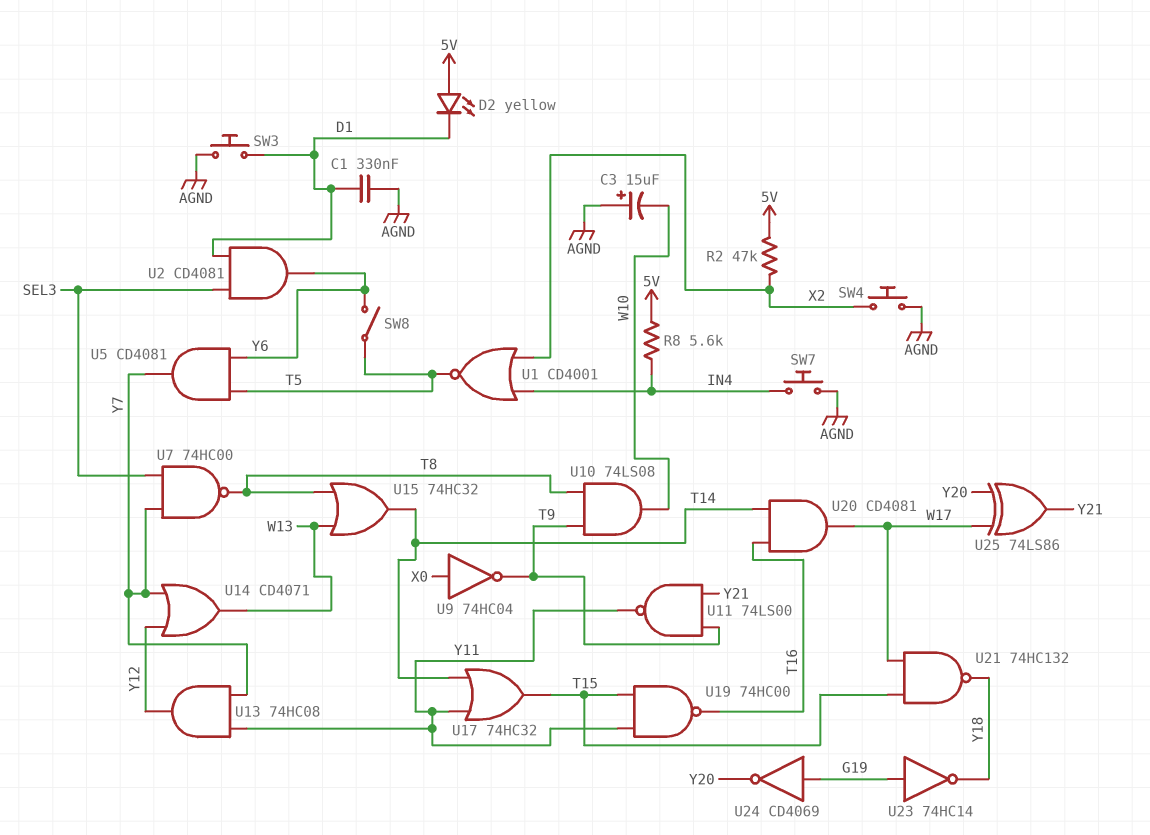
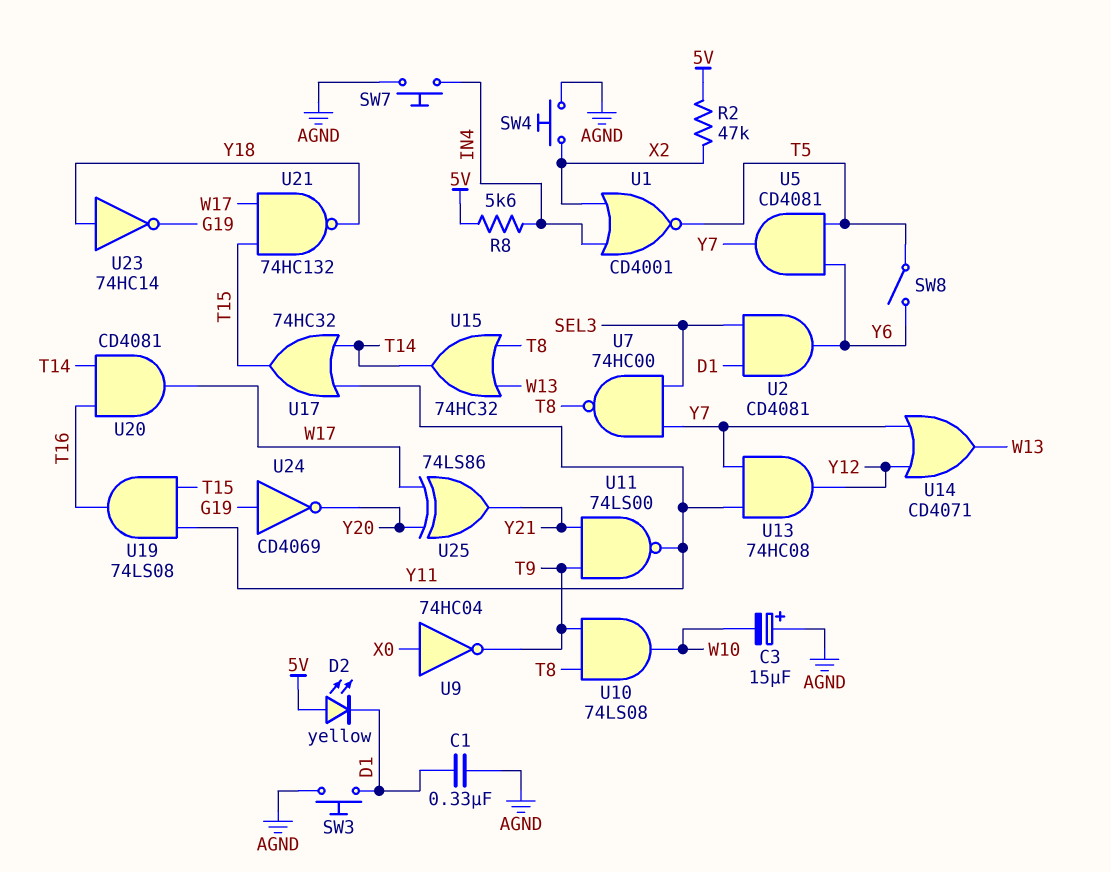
U19: NAND 74HC00 (in T15, in Y11, out T16) -> AND 74LS08 (in T15, in Y11, out T16)
U23: NOT 74HC14 (in G19, out Y18) -> NOT 74HC14 (in Y18, out G19)

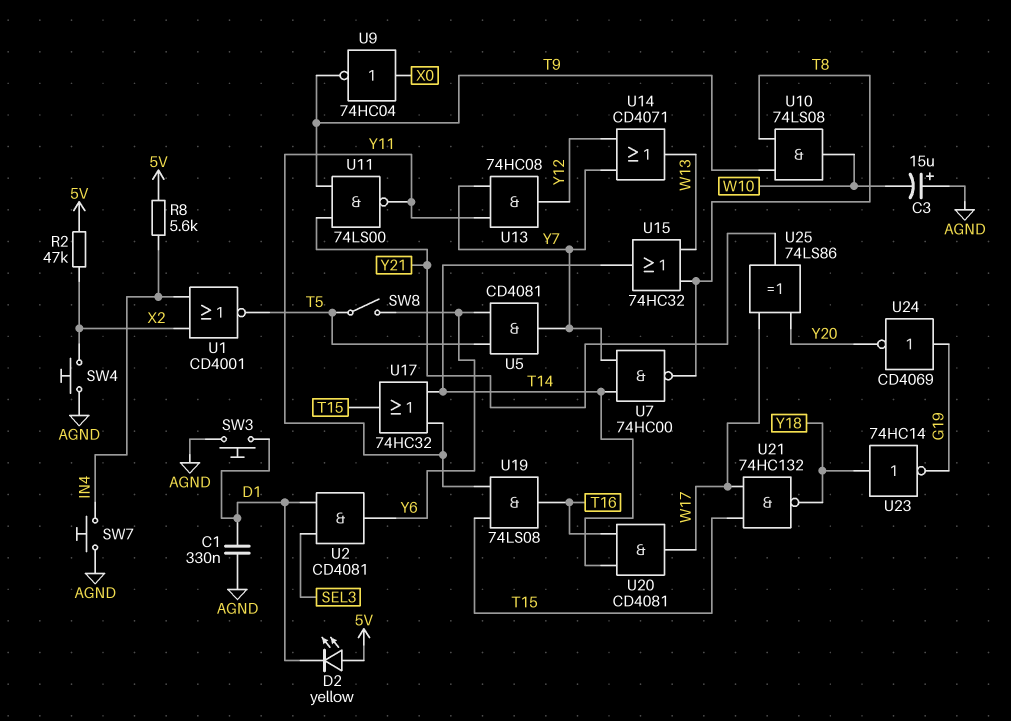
U7: NAND 74HC00 (in SEL3, in Y7, out T8) -> NAND 74HC00 (in T14, in Y7, out T8)

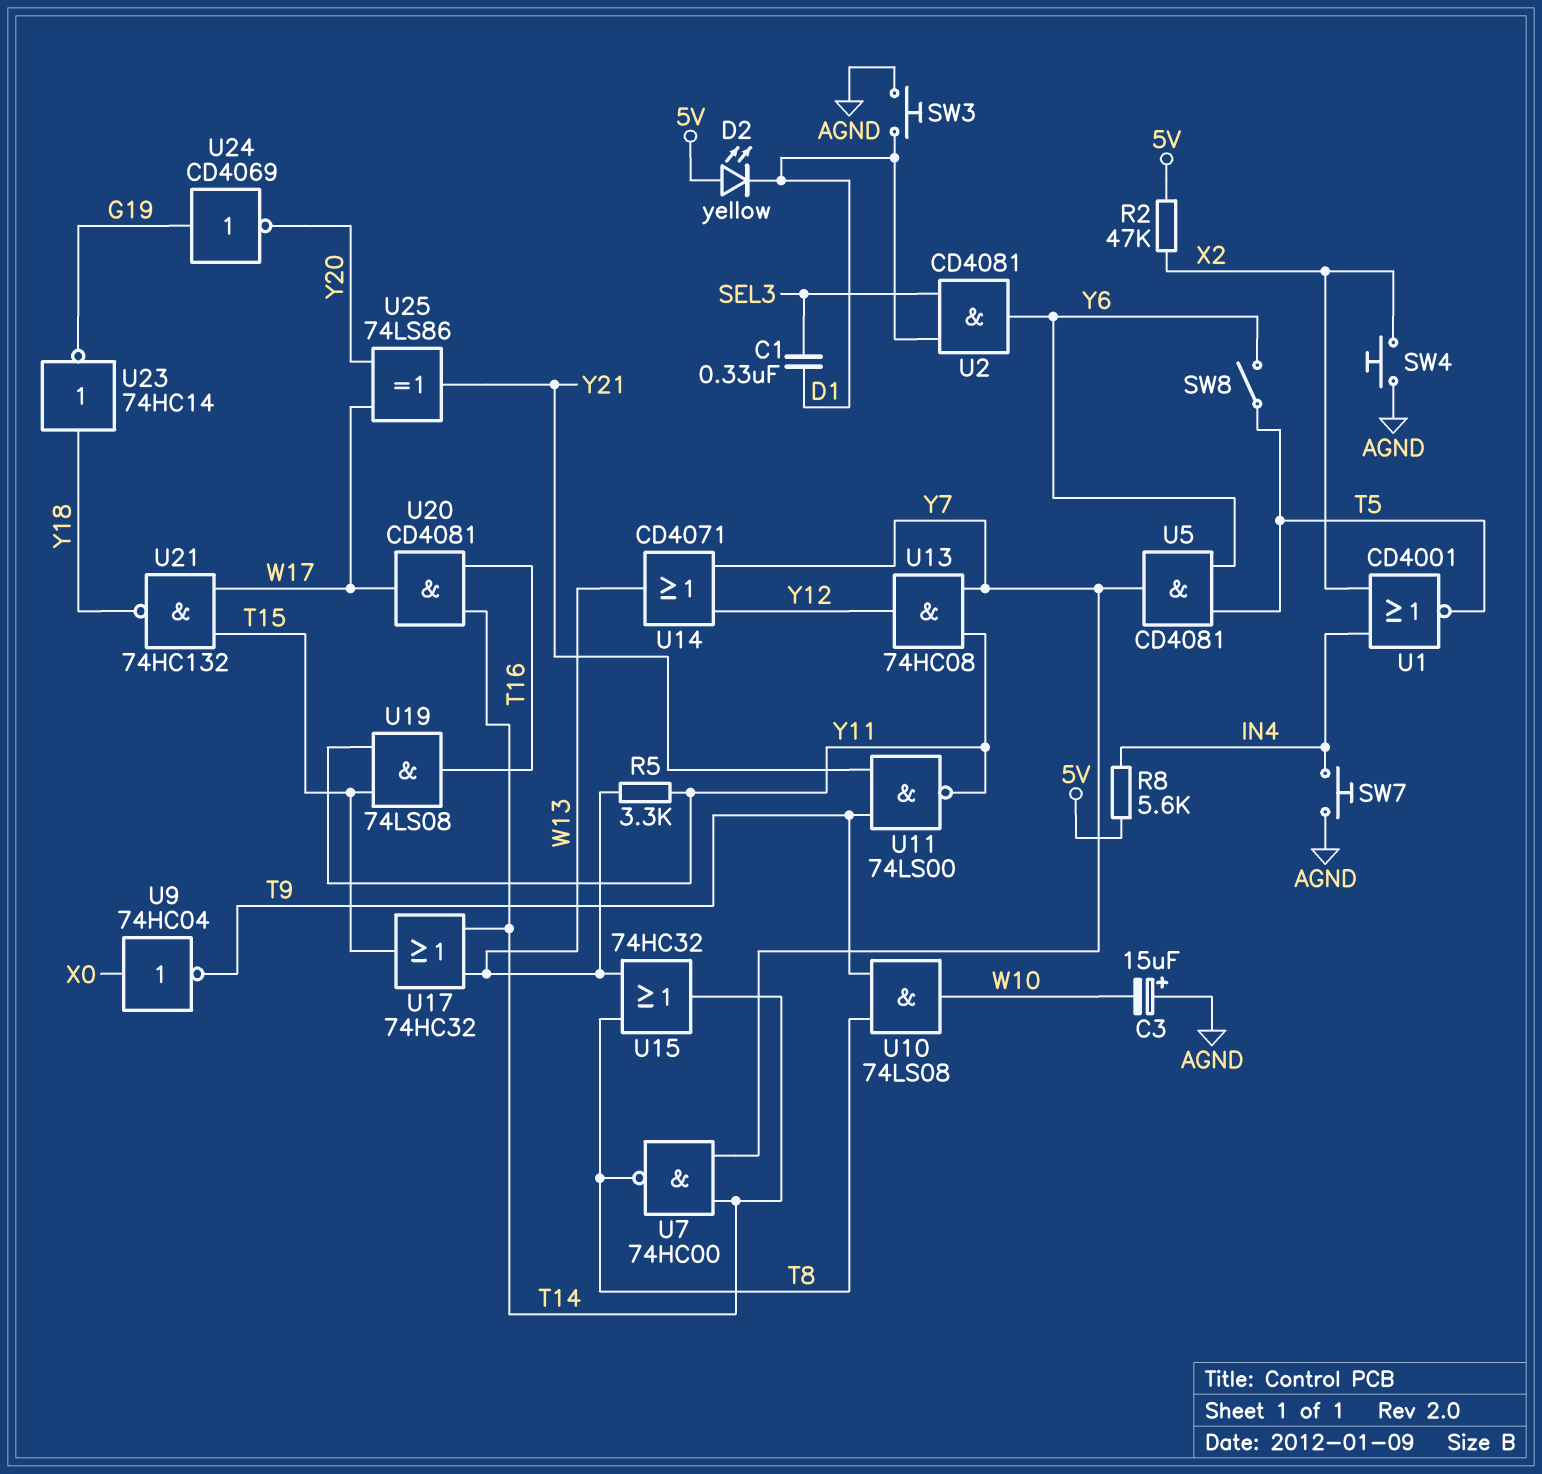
C1: 330nF (AGND, D1) -> 330nF (D1, SEL3)
R5: none -> 3.3k (W13, Y11)
U17: OR 74HC32 (in T14, in Y11, out T15) -> OR 74HC32 (in T14, in W13, out T15)

